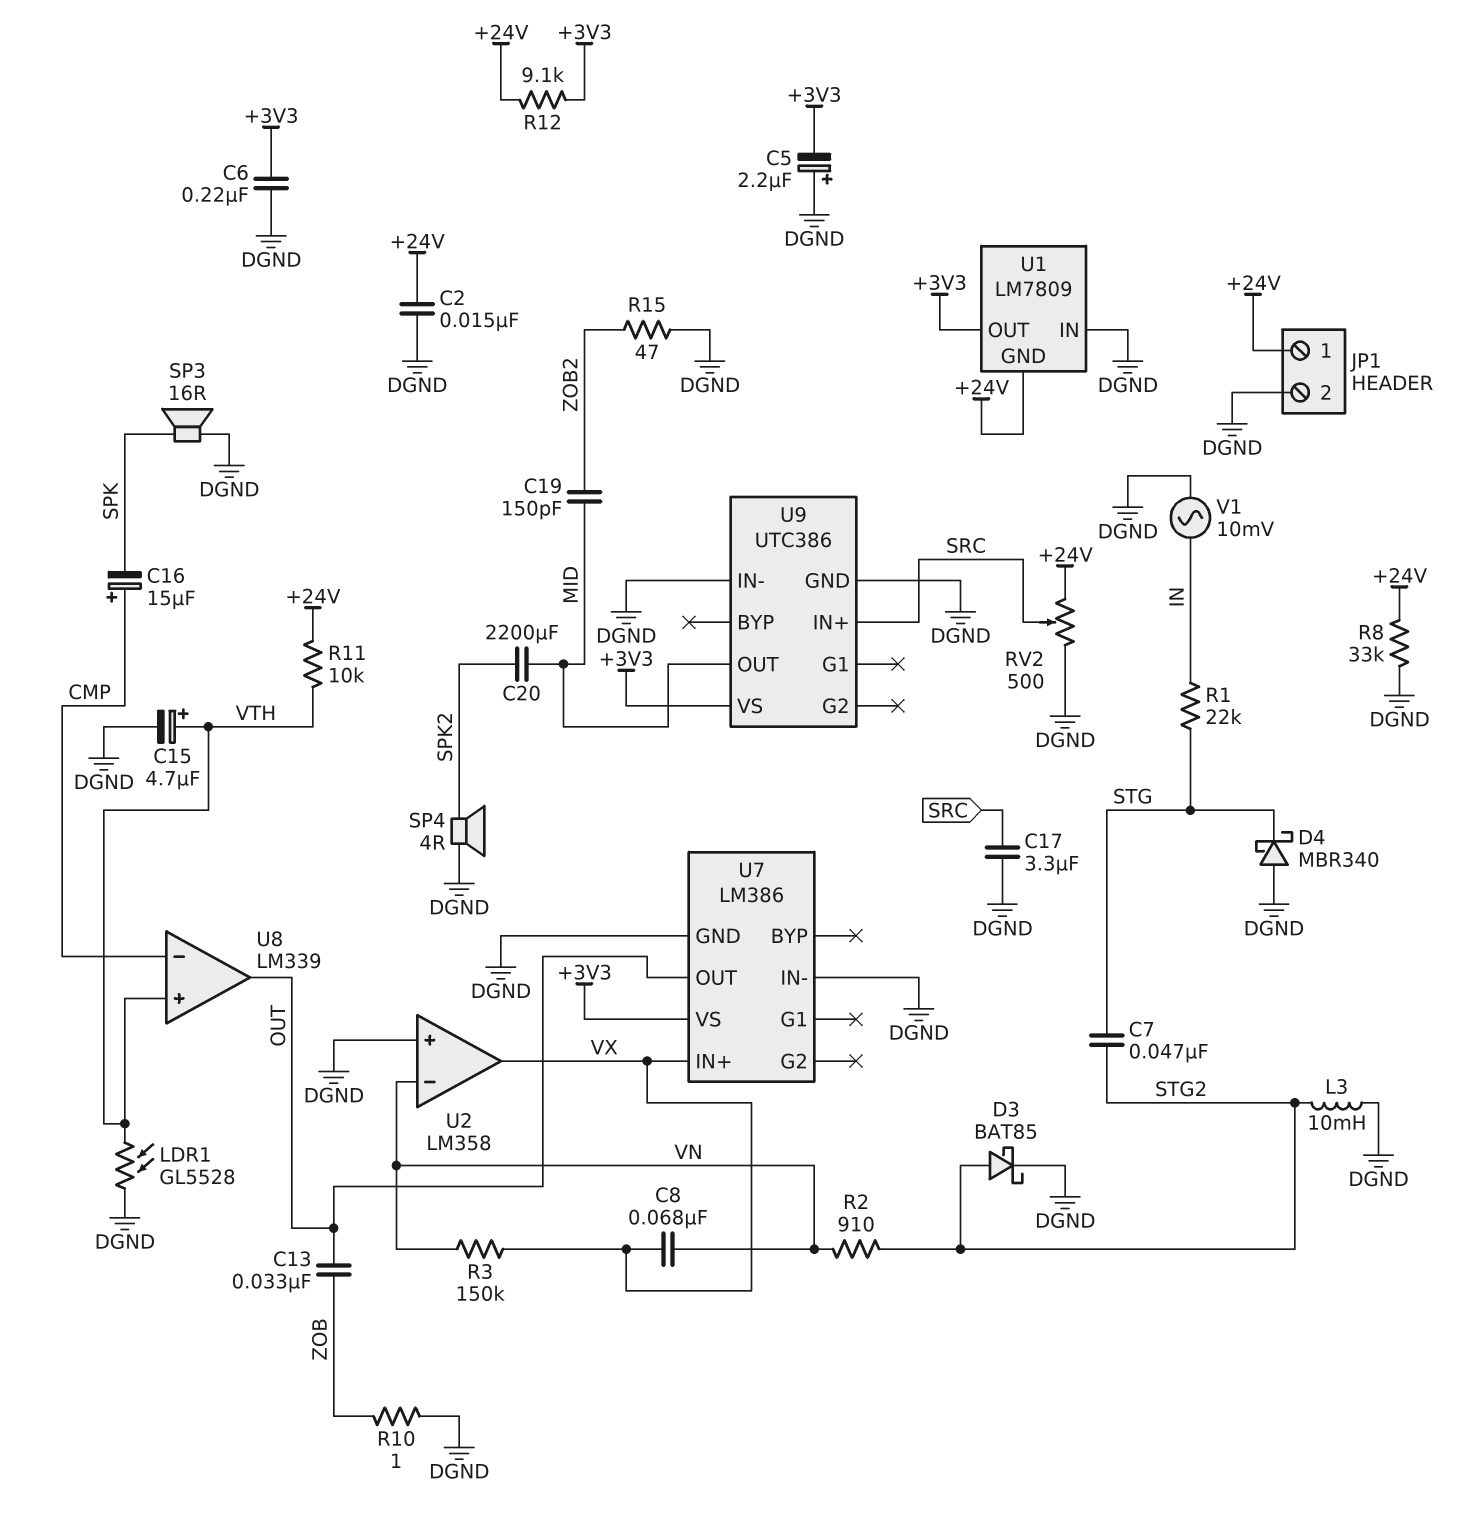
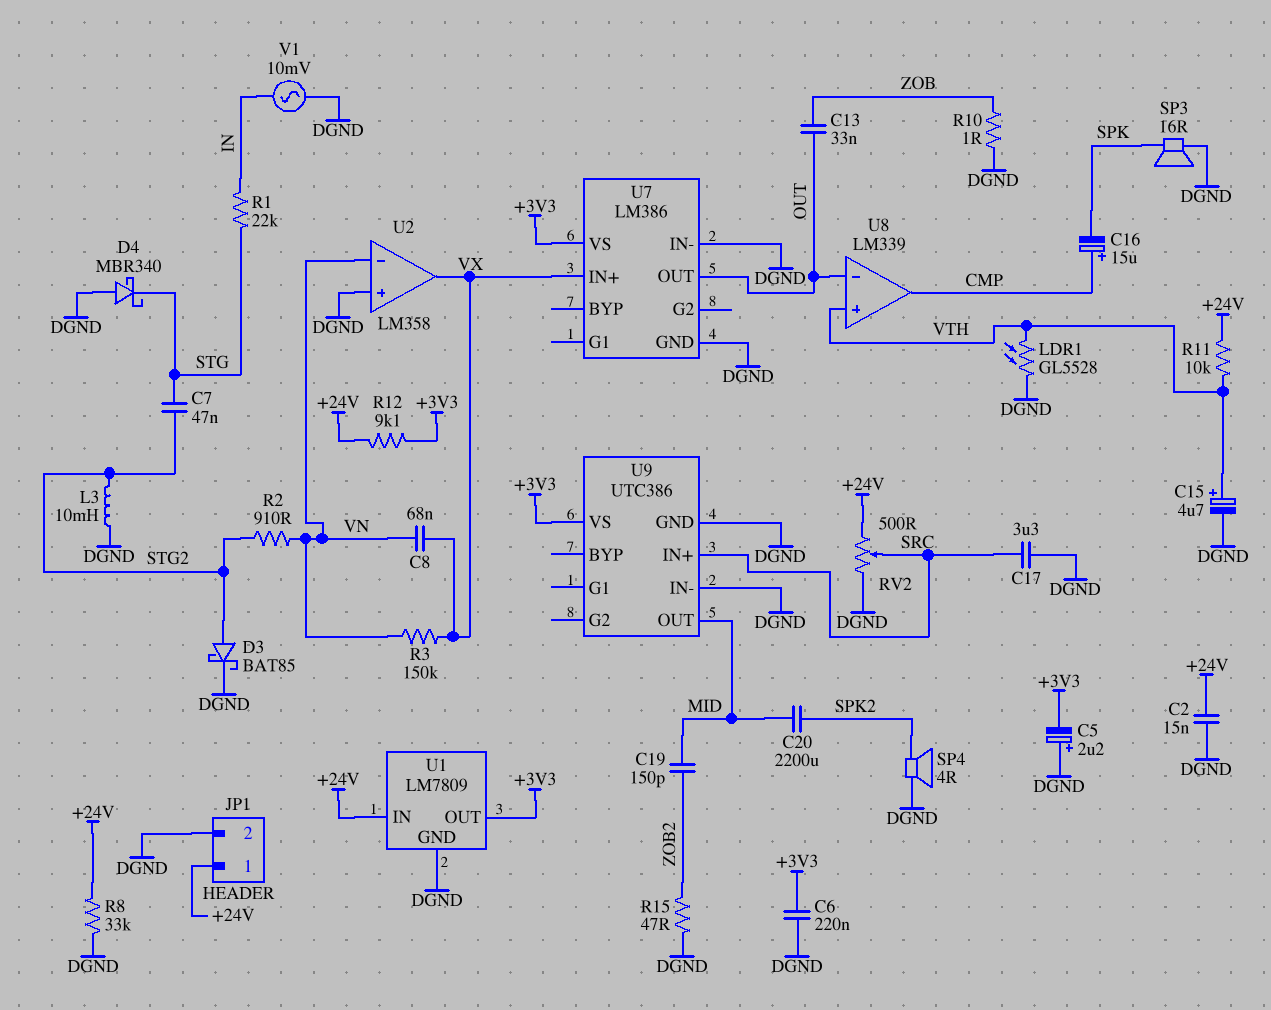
U1 pin GND: +24V -> DGND
U1 pin IN: DGND -> +24V
U8 pin in-: CMP -> OUT
U8 pin out: OUT -> CMP

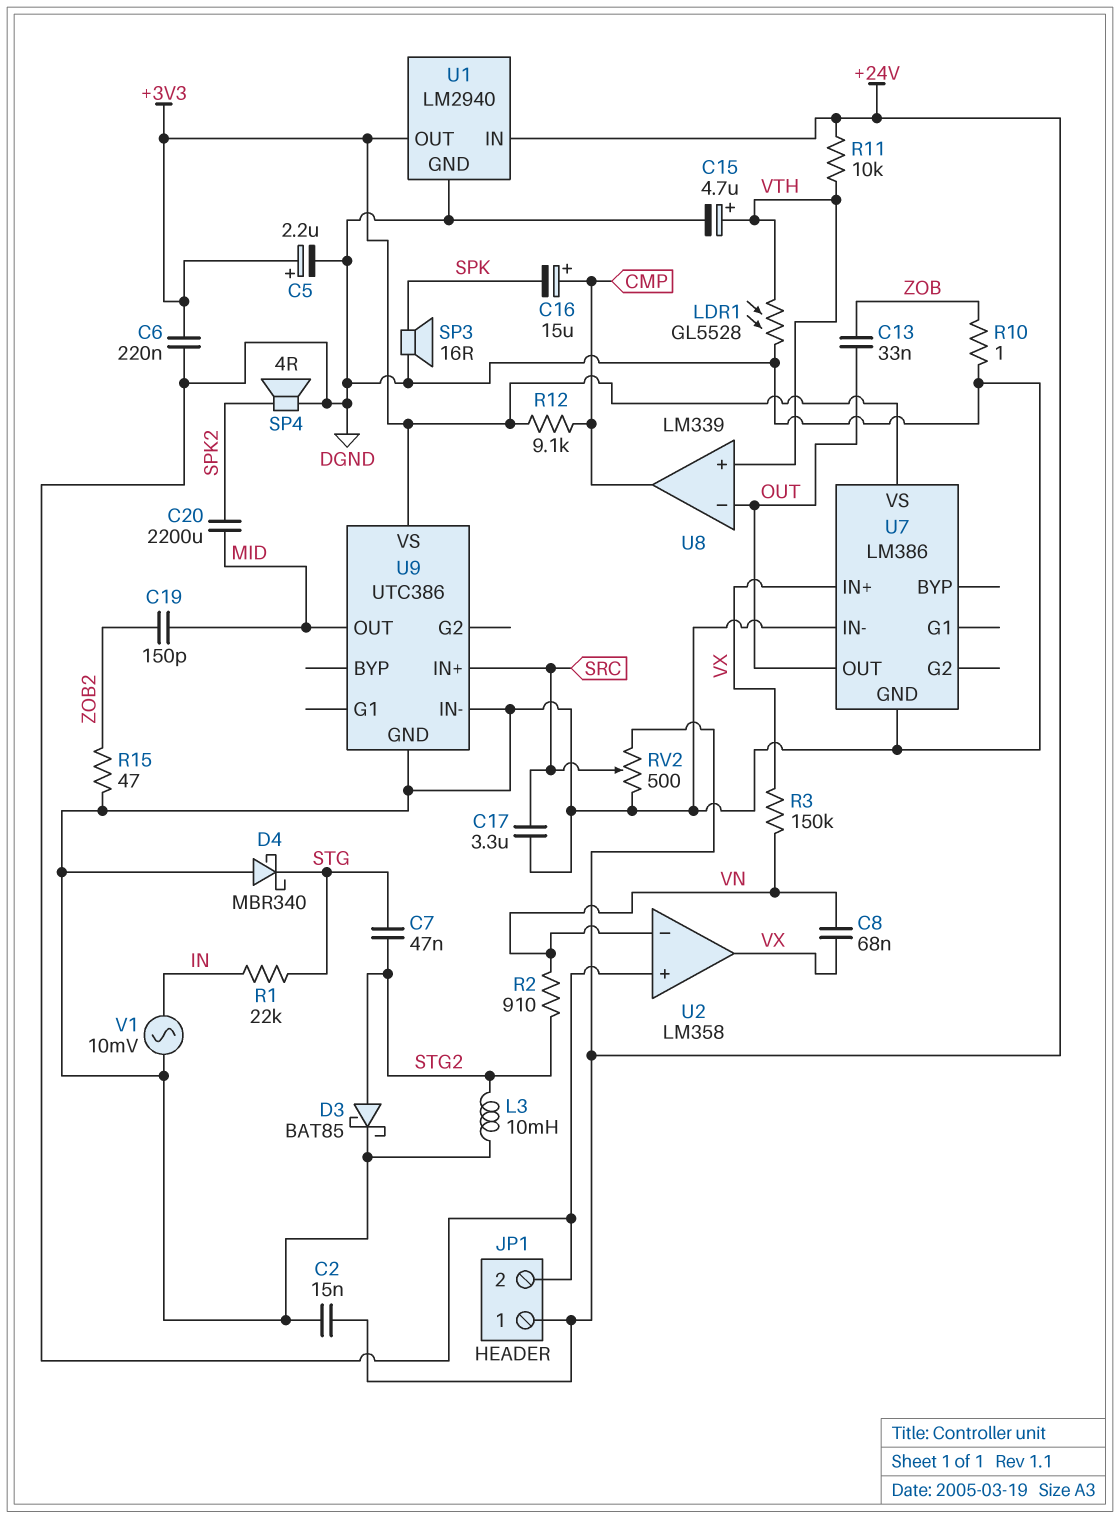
C5: 2.2uF (plus DGND, minus +3V3) -> 2.2uF (plus +3V3, minus DGND)
R8: 33k (+24V, DGND) -> none
R12: 9.1k (+3V3, +24V) -> 9.1k (+3V3, CMP)
U1: LM7809 -> LM2940

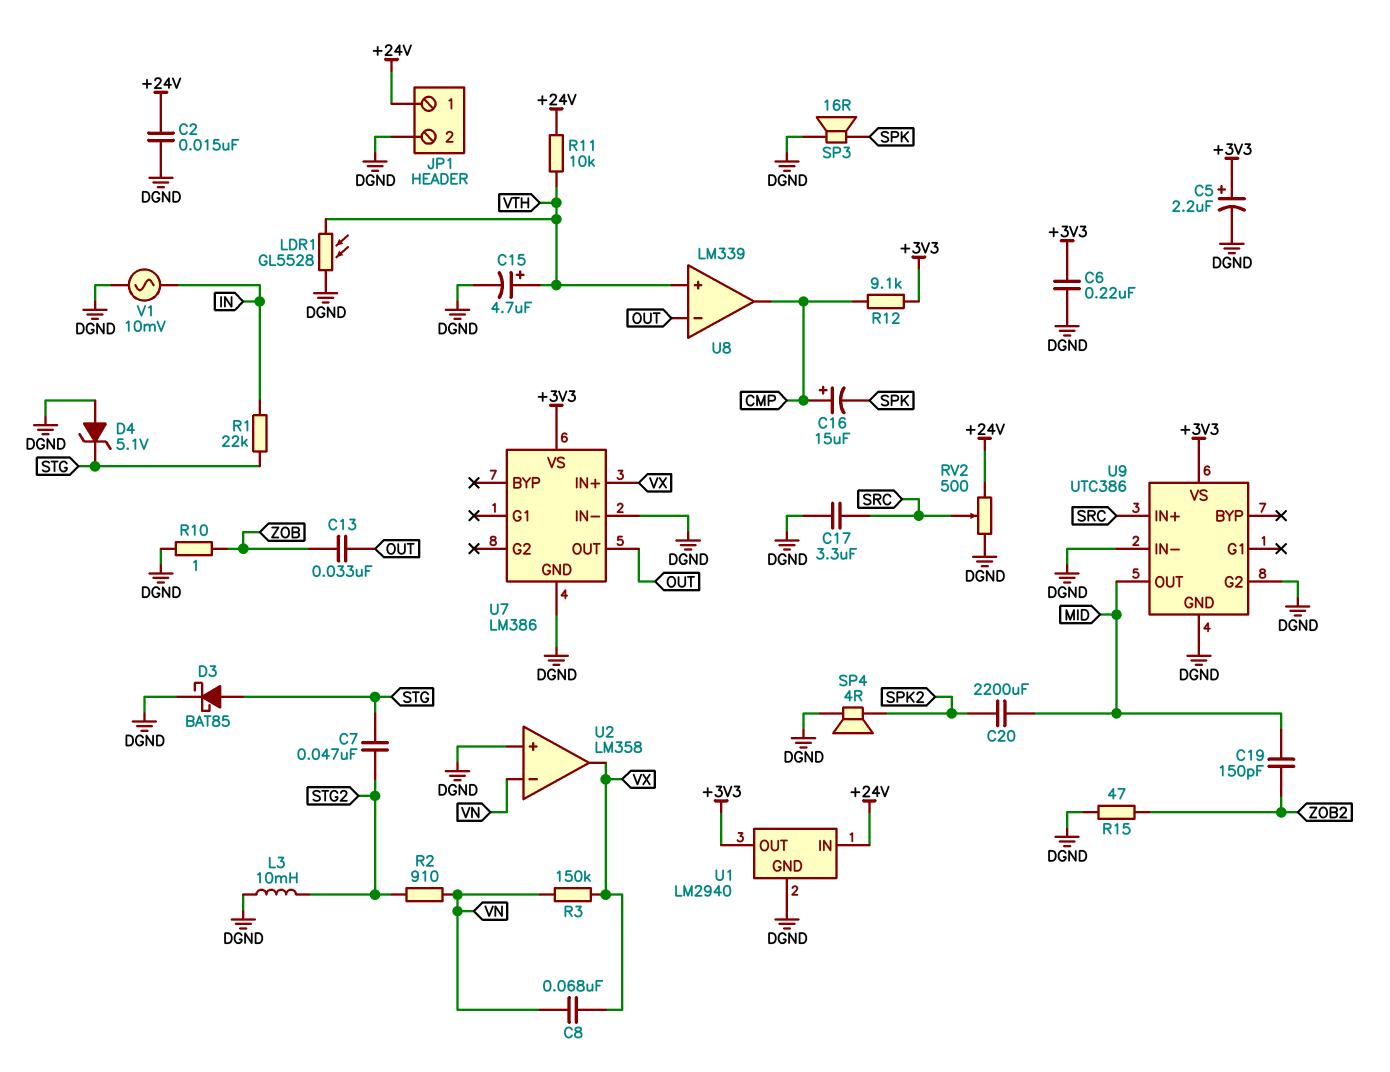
D3: schottky BAT85 (A STG2, K DGND) -> schottky BAT85 (A STG, K DGND)
D4: schottky MBR340 (A DGND, K STG) -> zener 5.1V (A DGND, K STG)
U9 pin G2: none -> DGND

